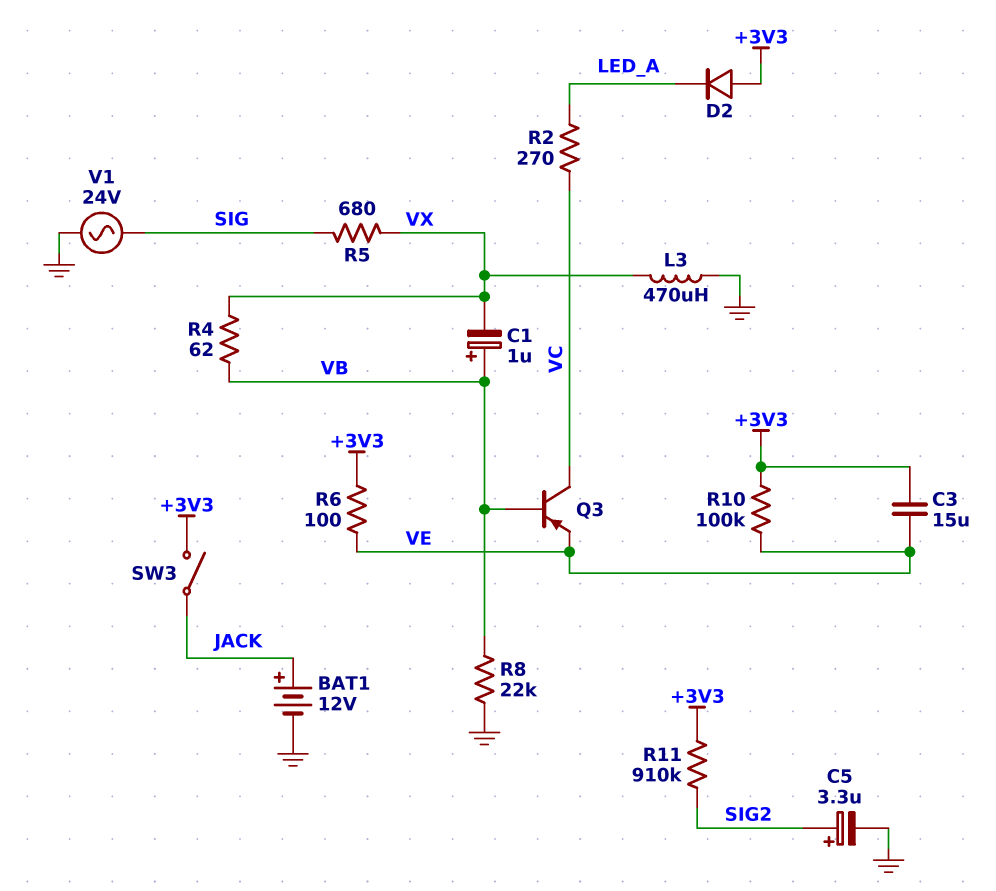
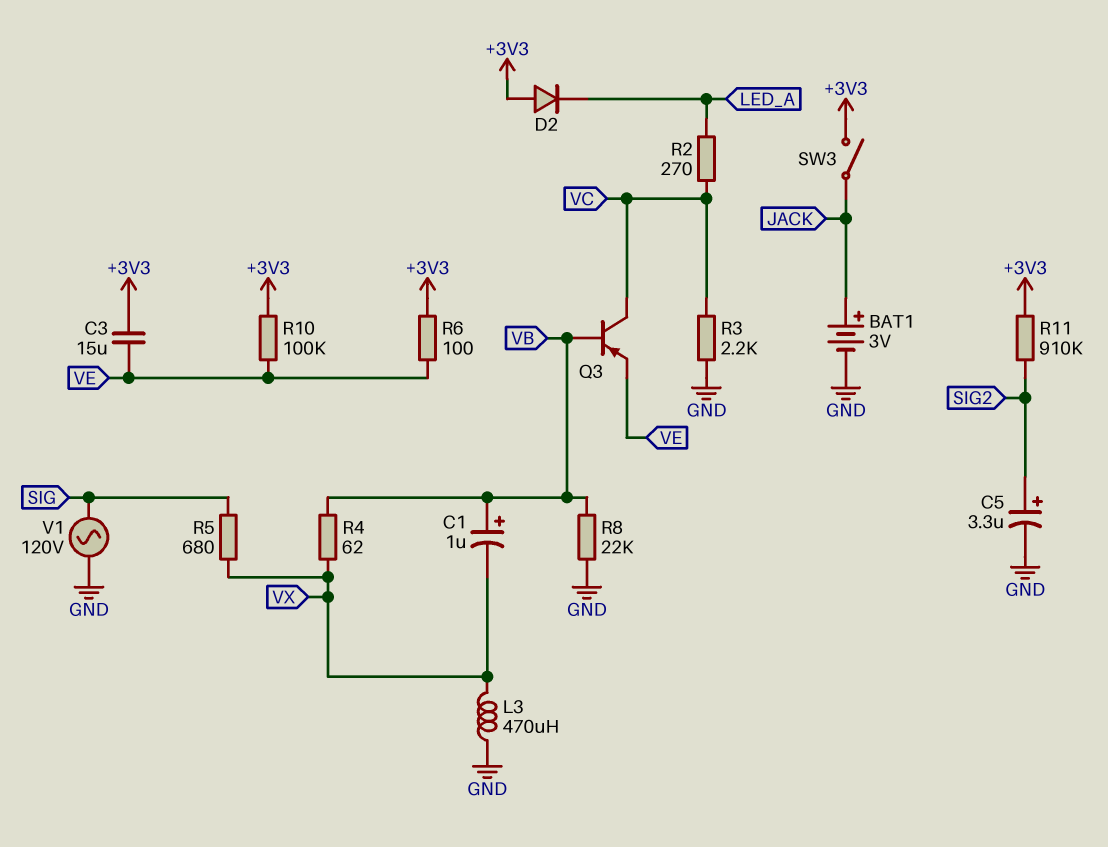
BAT1: 12V (plus JACK, minus GND) -> 3V (plus JACK, minus GND)
R3: none -> 2.2k (GND, VC)
V1: AC 24V (GND, SIG) -> AC 120V (GND, SIG)

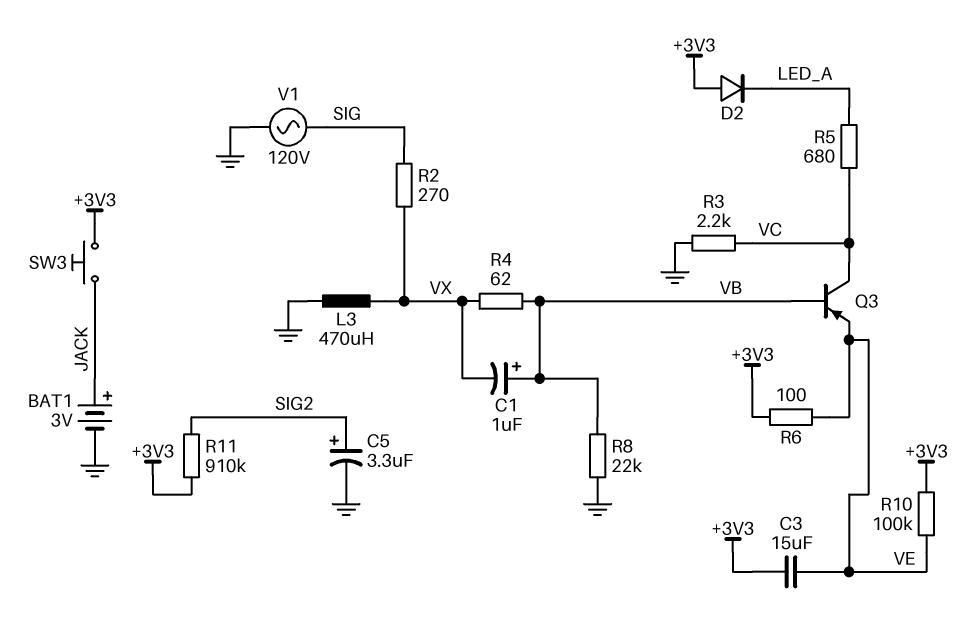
R2: 270 (LED_A, VC) -> 270 (SIG, VX)
R5: 680 (SIG, VX) -> 680 (LED_A, VC)
SW3: switch (+3V3, JACK) -> button (+3V3, JACK)

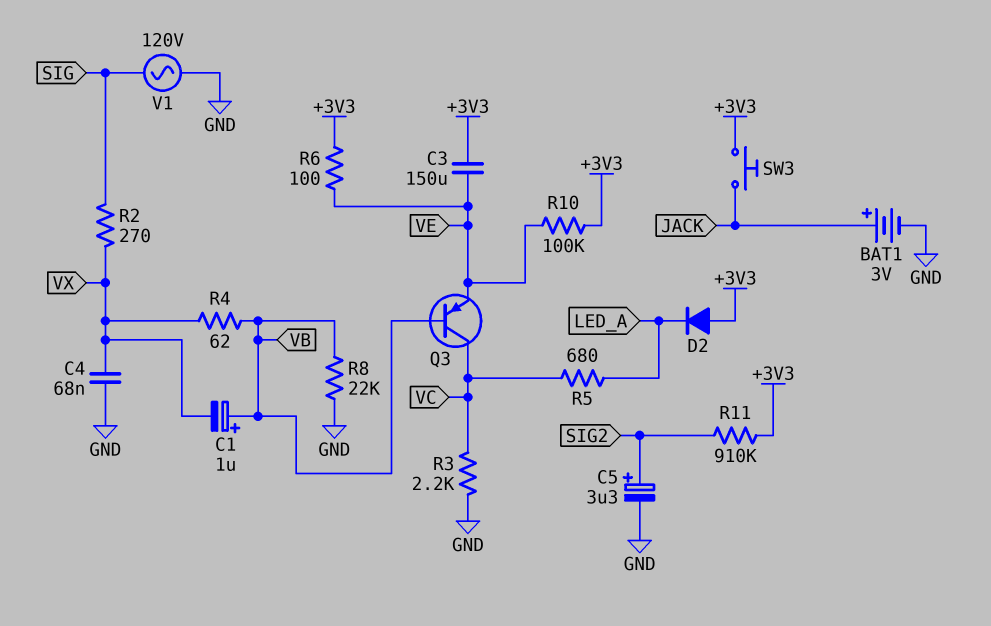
C3: 15uF (+3V3, VE) -> 150uF (+3V3, VE)
C4: none -> 68nF (GND, VX)
L3: 470uH (GND, VX) -> none

